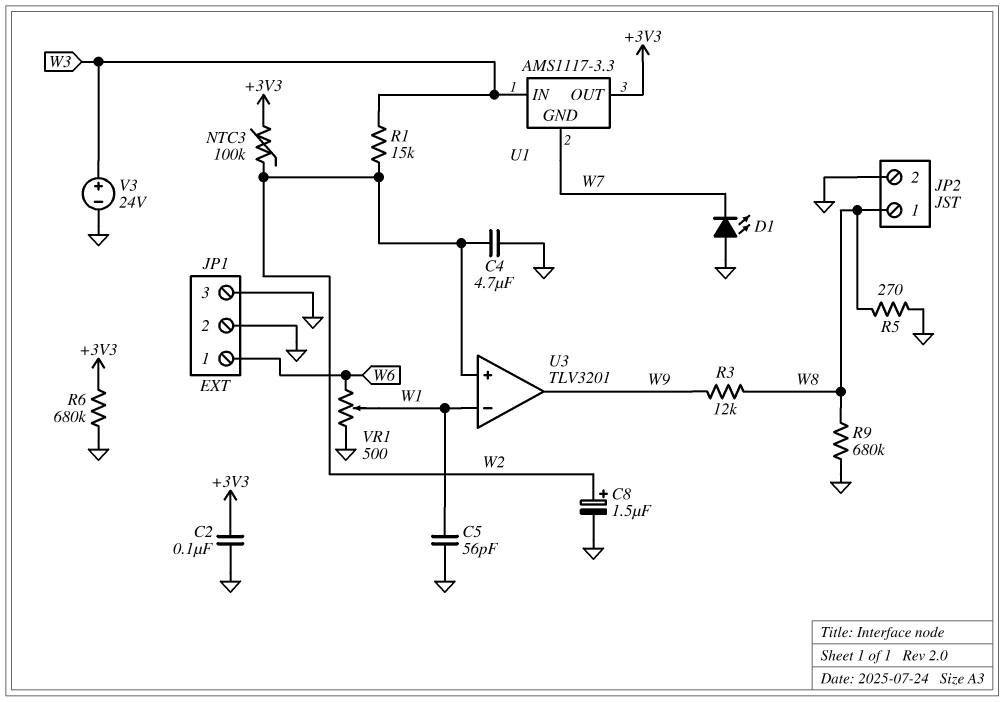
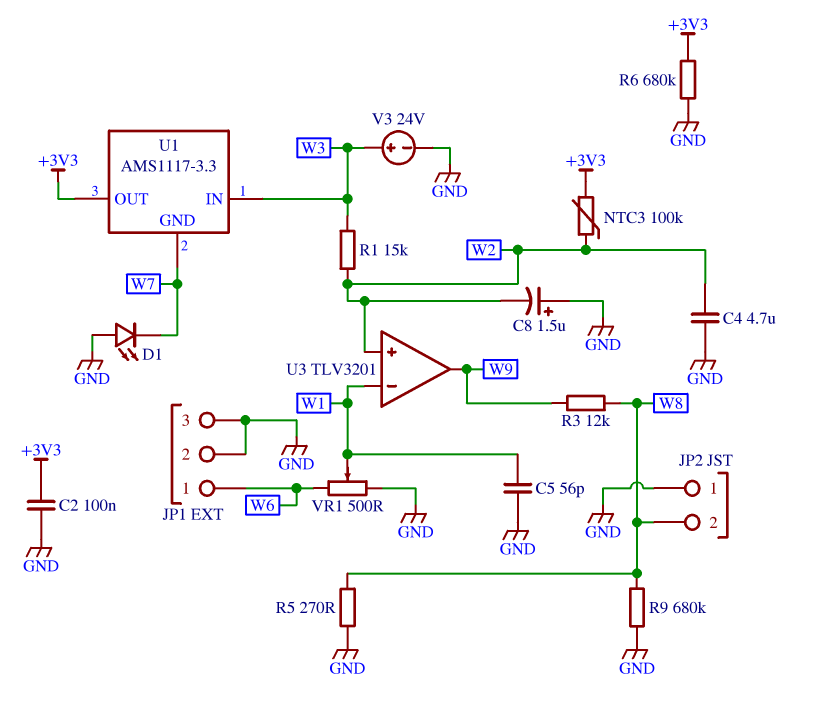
C8: 1.5uF (plus W2, minus GND) -> 1.5uF (plus GND, minus W2)
JP2 pin 1: W8 -> GND
JP2 pin 2: GND -> W8

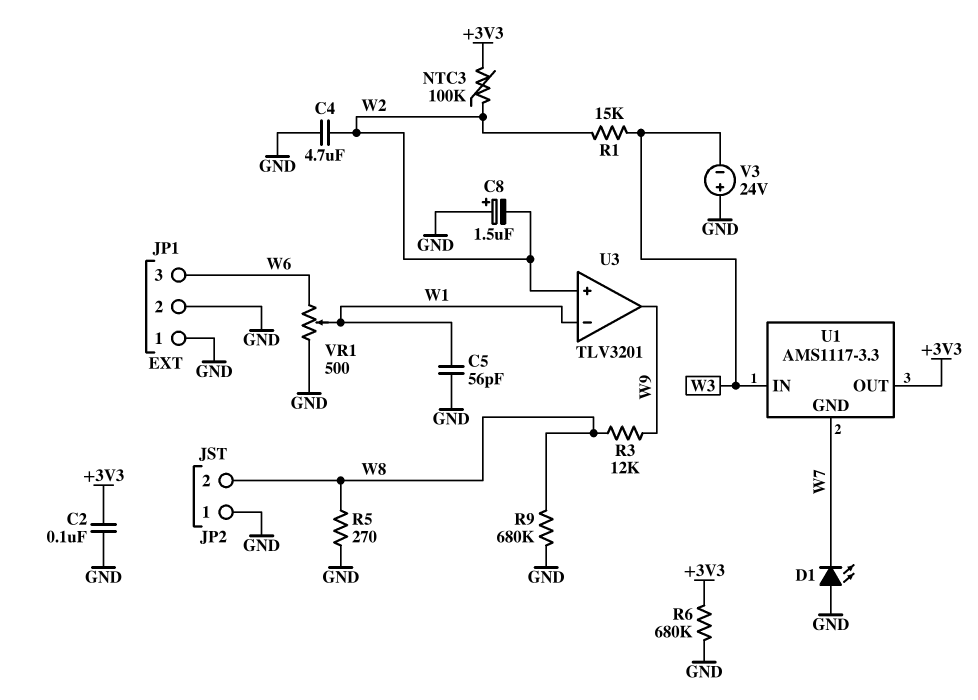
JP1 pin 1: W6 -> GND
JP1 pin 3: GND -> W6
V3: 24V (plus W3, minus GND) -> 24V (plus GND, minus W3)

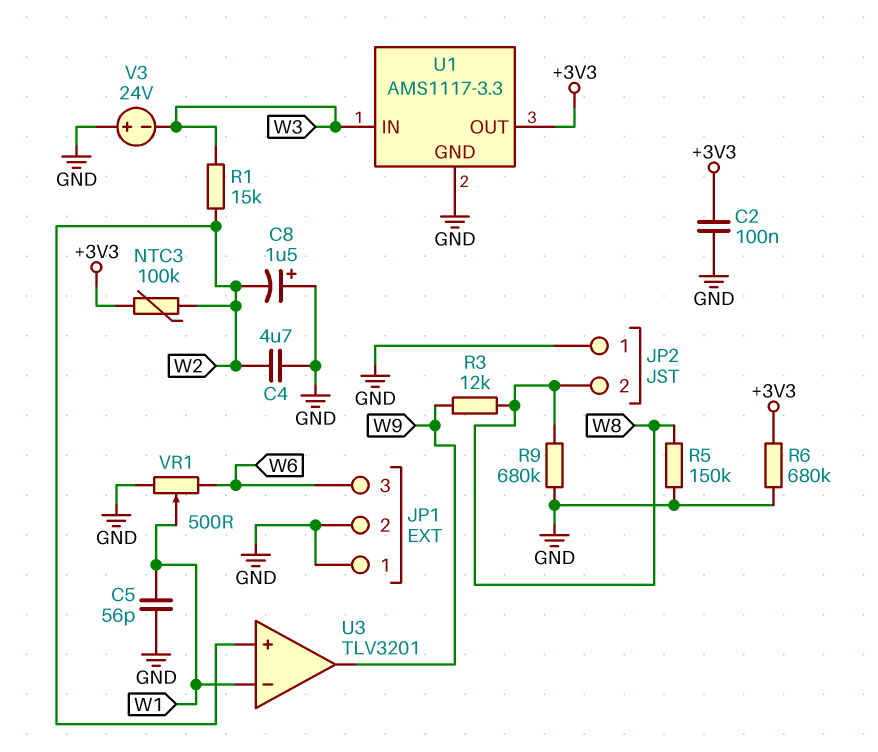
D1: LED (A GND, K W7) -> none
R5: 270 (GND, W8) -> 150k (GND, W8)
U1 pin GND: W7 -> GND

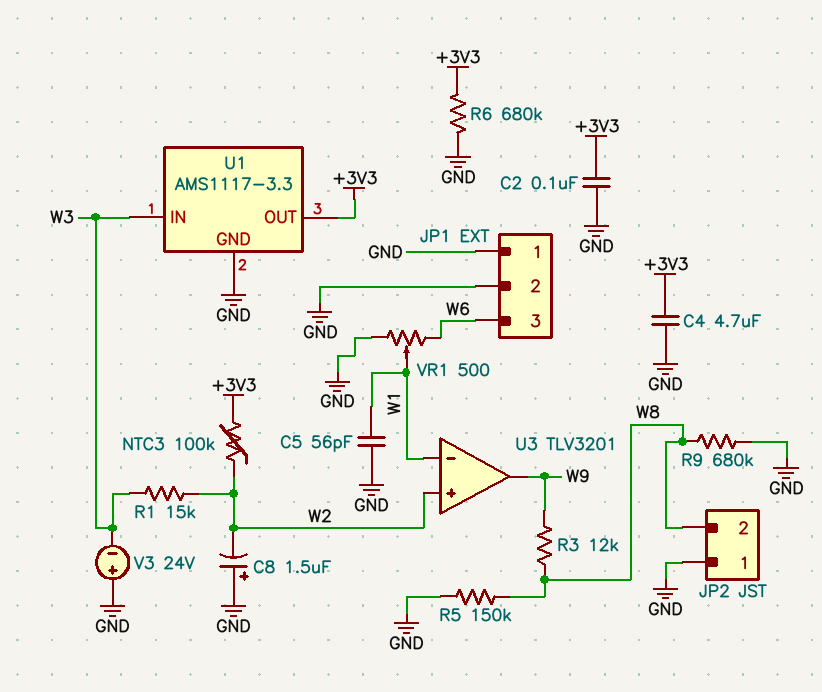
C4: 4.7uF (GND, W2) -> 4.7uF (+3V3, GND)

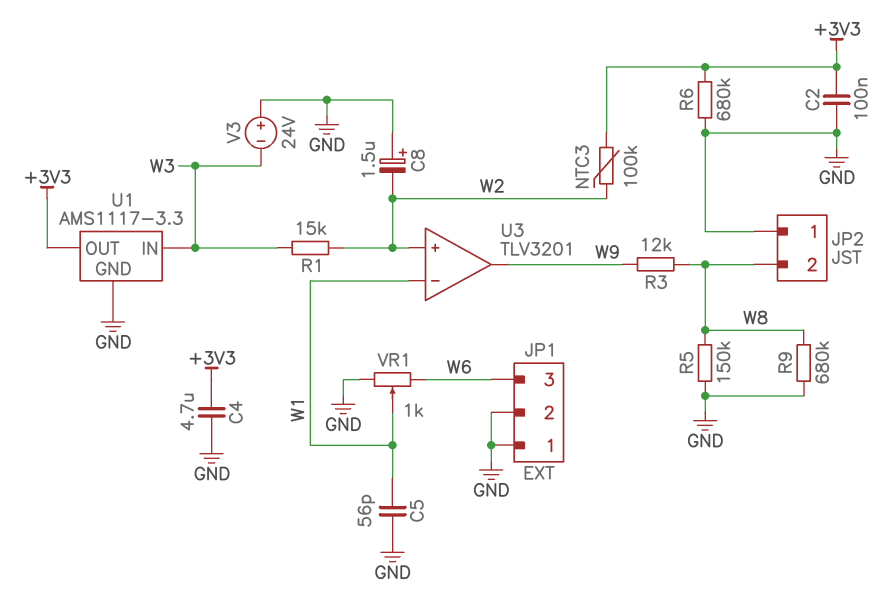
VR1: 500 (GND, W6, wiper W1) -> 1k (GND, W6, wiper W1)

